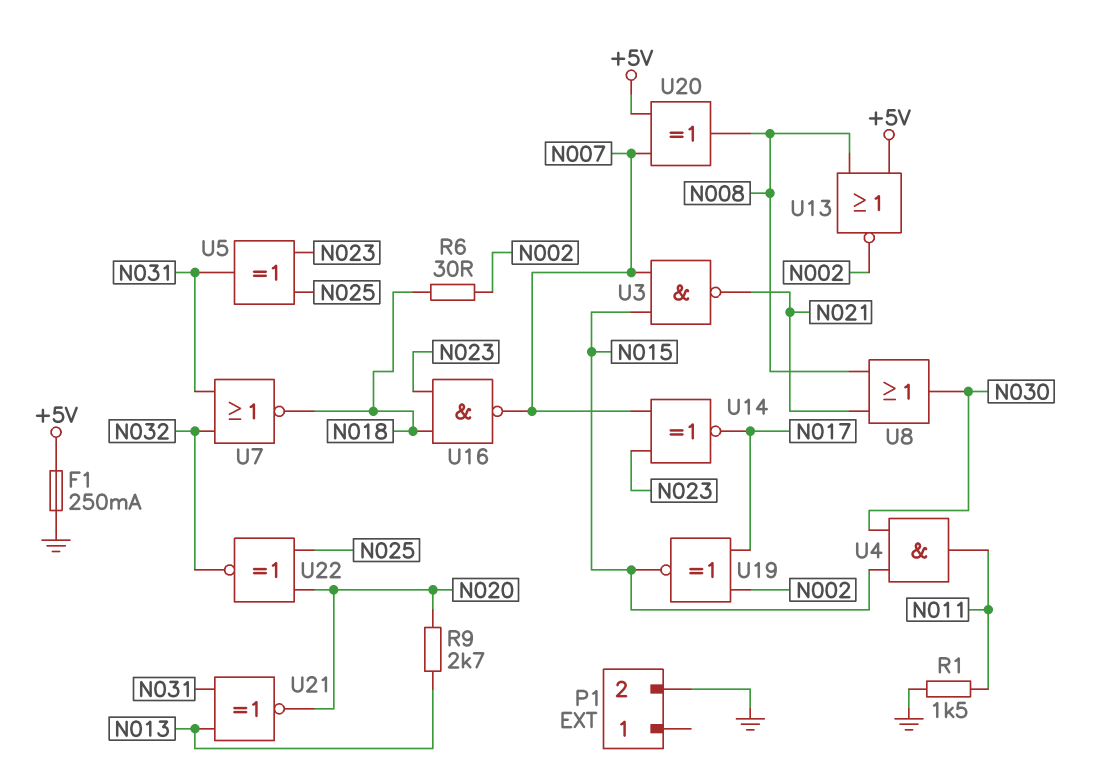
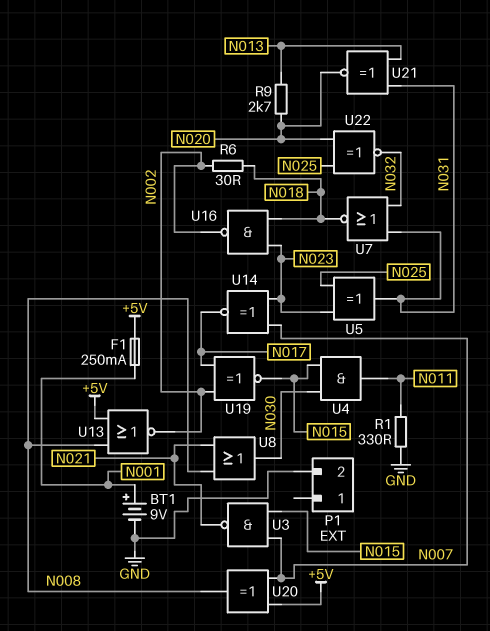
BT1: none -> 9V (plus N001, minus GND)
F1: 250mA (+5V, GND) -> 250mA (+5V, N001)
R1: 1.5k (GND, N011) -> 330 (GND, N011)
U16: NAND (in N018, in N023, out N007) -> NAND (in N018, in N023, out N002)

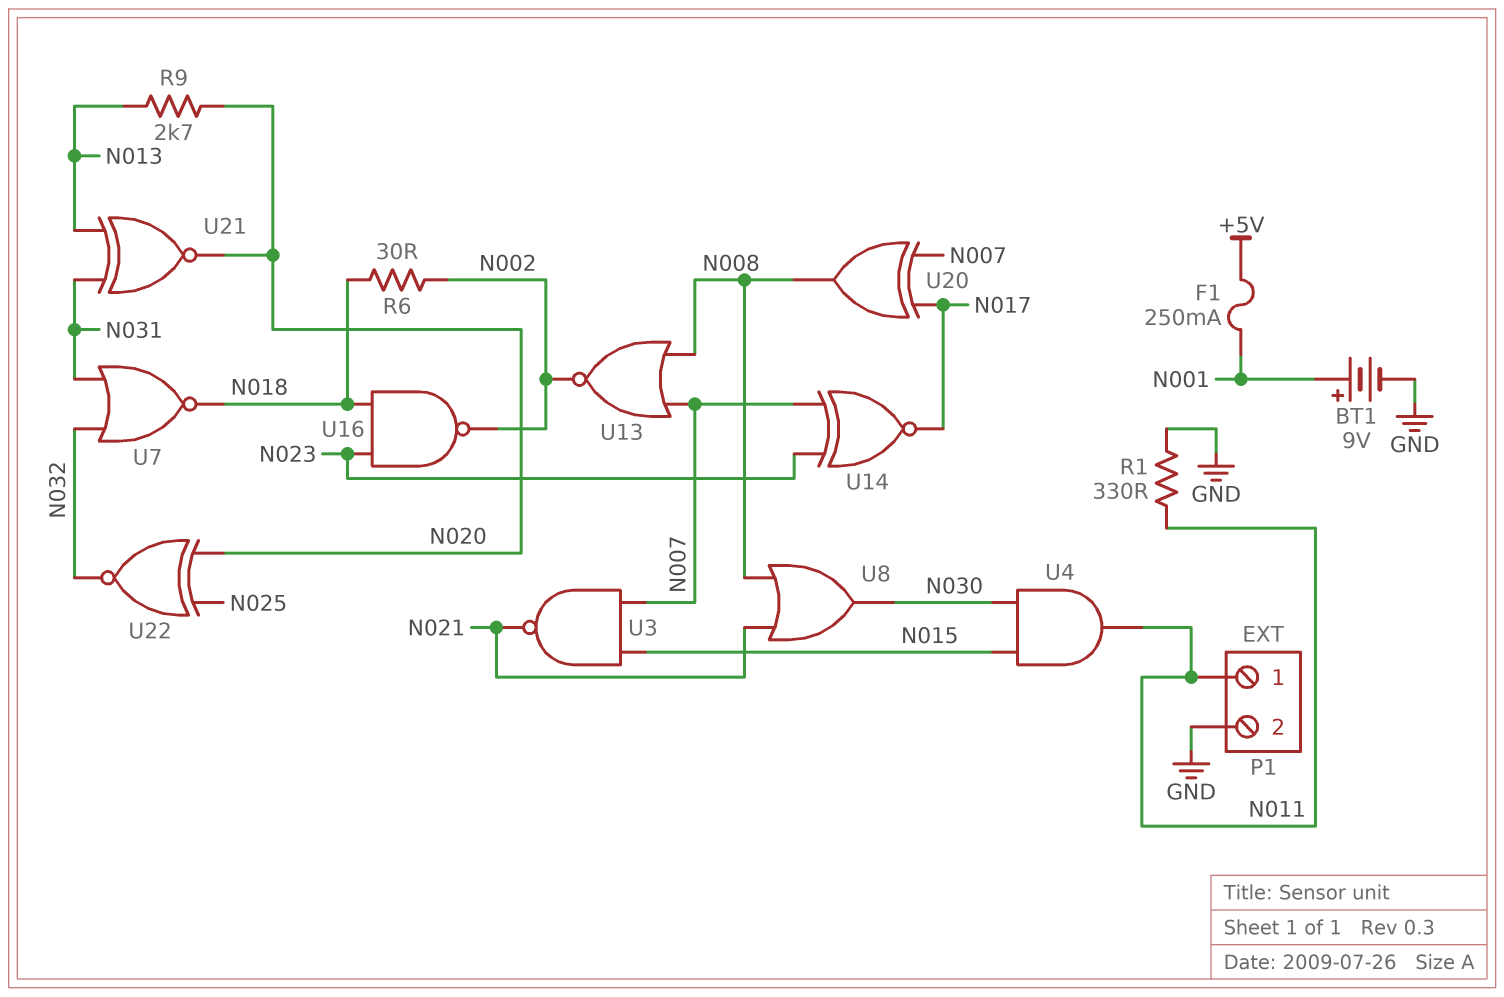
P1 pin 1: none -> N011
U5: XOR (in N023, in N025, out N031) -> none
U13: NOR (in +5V, in N008, out N002) -> NOR (in N007, in N008, out N002)
U19: XNOR (in N002, in N017, out N015) -> none
U20: XOR (in +5V, in N007, out N008) -> XOR (in N007, in N017, out N008)

